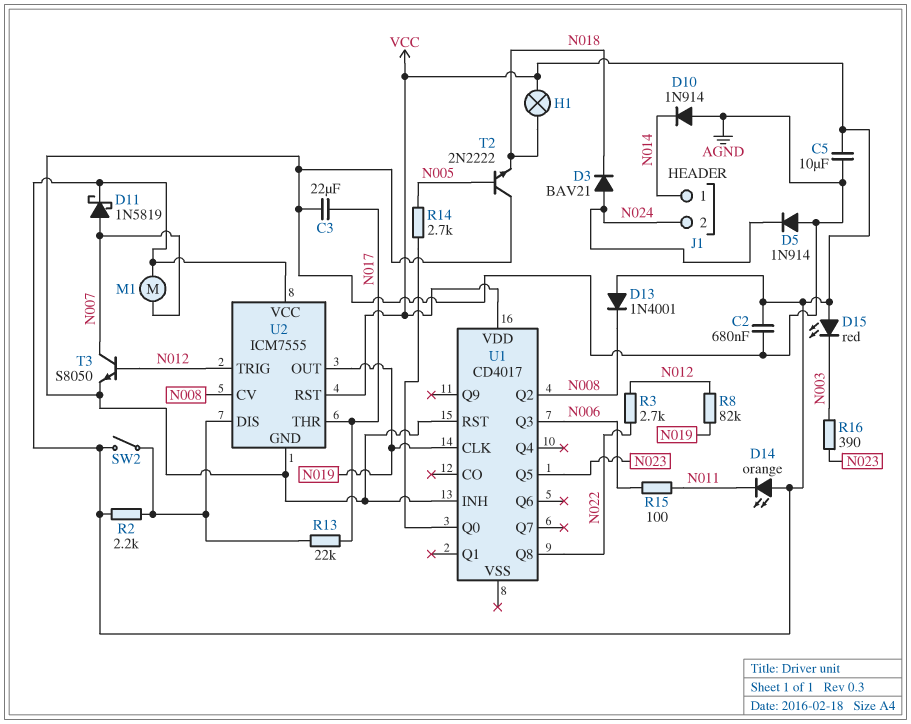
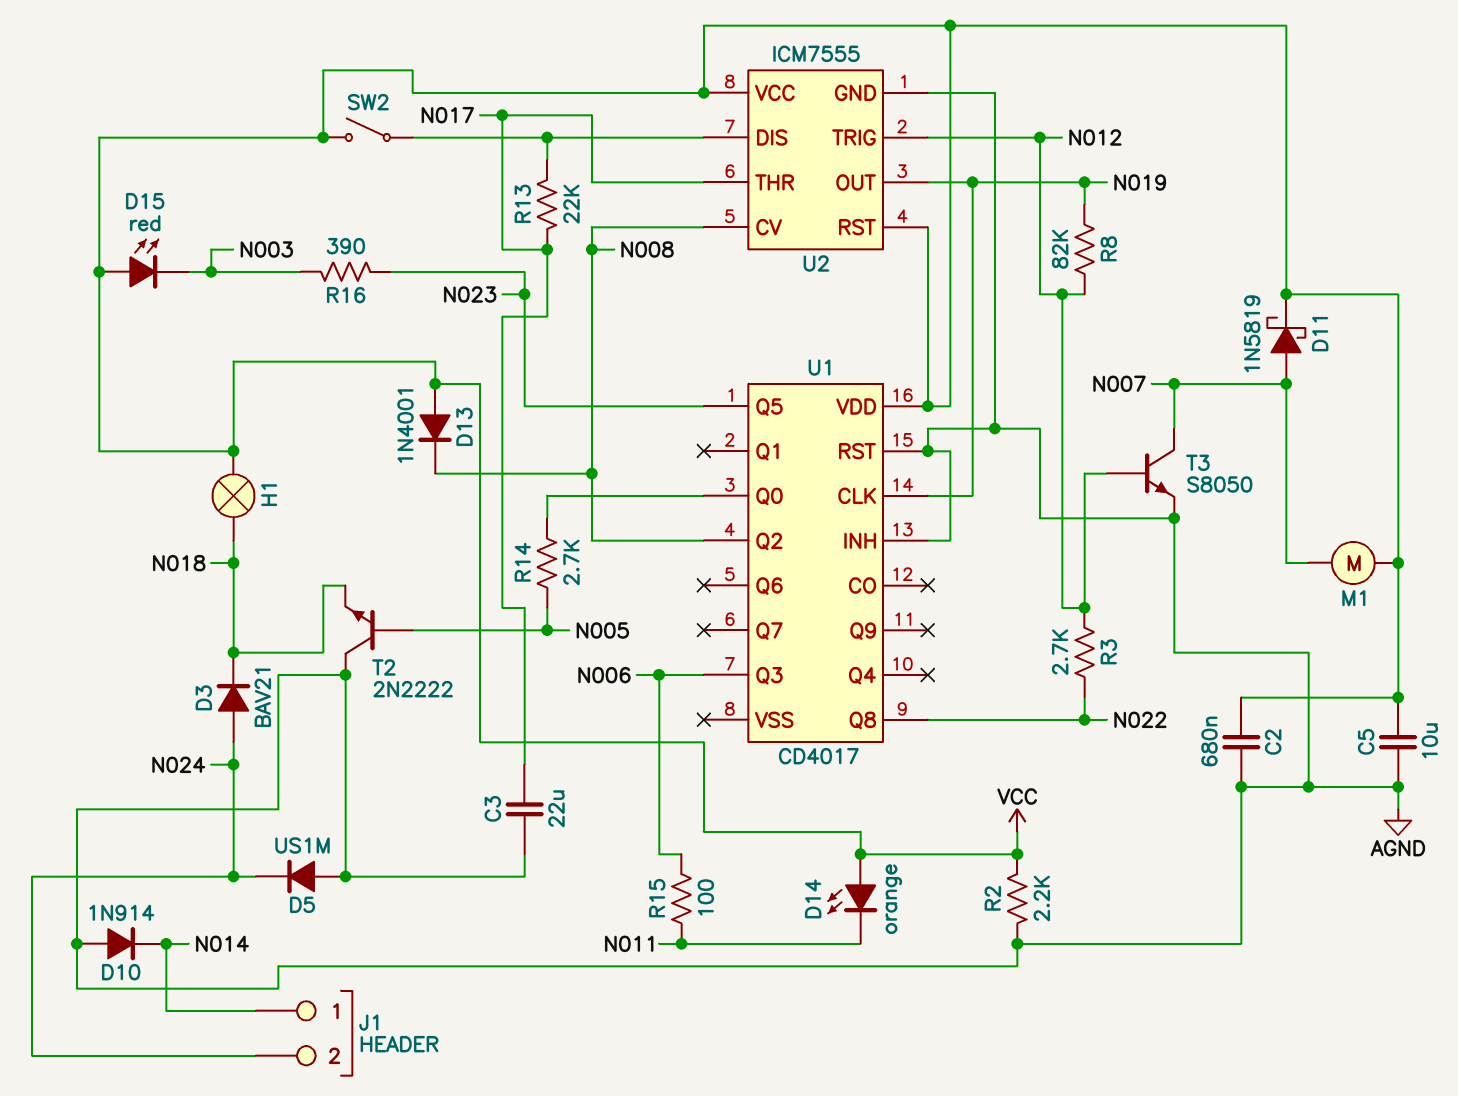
D5: diode 1N914 (A AGND, K N024) -> diode US1M (A AGND, K N024)
R2: 2.2k (U2/DIS, VCC) -> 2.2k (AGND, VCC)

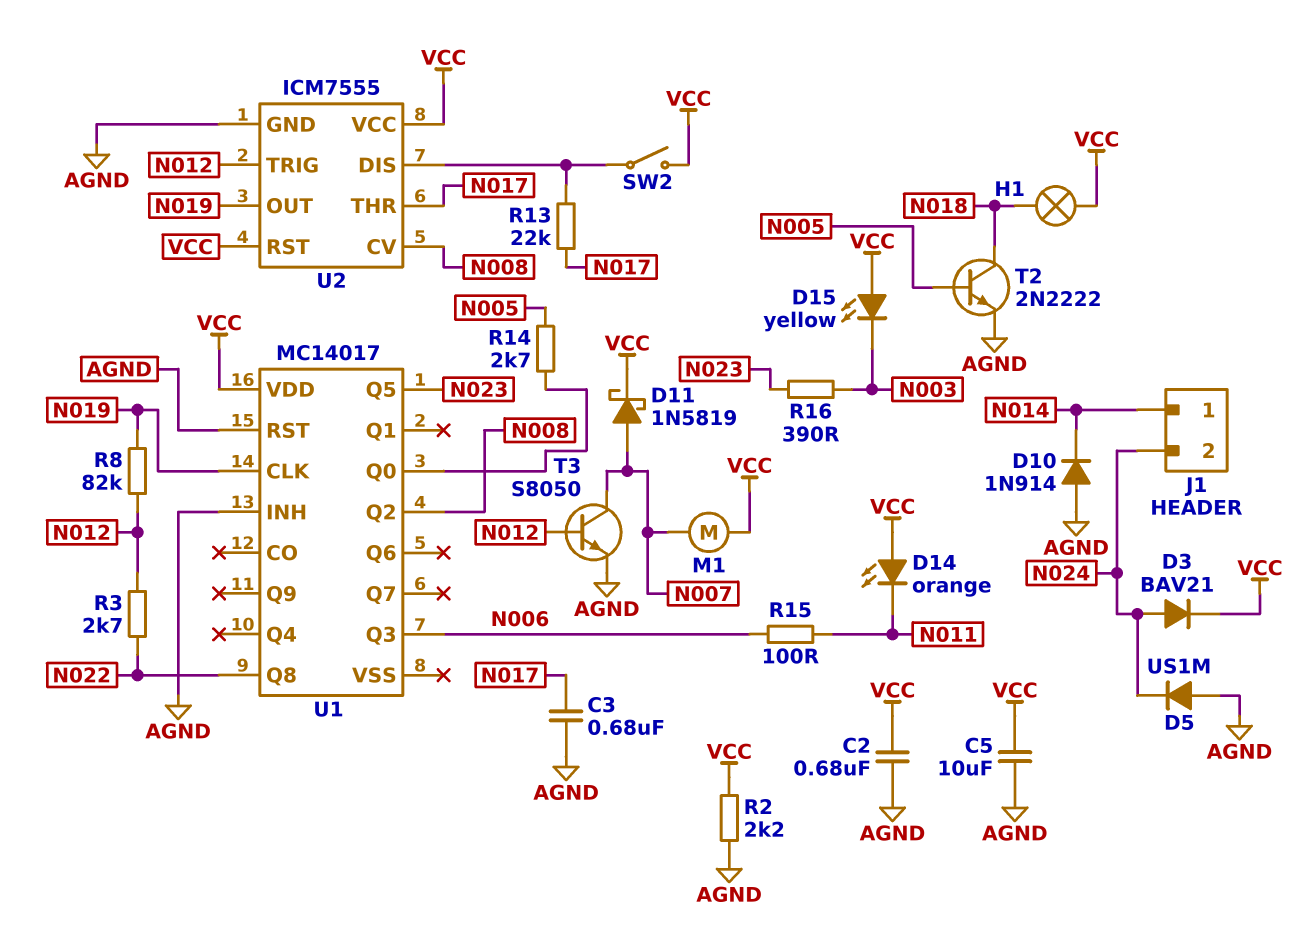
C3: 22uF (AGND, N017) -> 680nF (AGND, N017)
D3: diode BAV21 (A N024, K N018) -> diode BAV21 (A N024, K VCC)
D13: diode 1N4001 (A VCC, K N008) -> none
D15: LED red (A VCC, K N003) -> LED yellow (A VCC, K N003)
T2: NPN 2N2222 (B N005, C AGND, E N018) -> NPN 2N2222 (B N005, C N018, E AGND)
U1: CD4017 -> MC14017

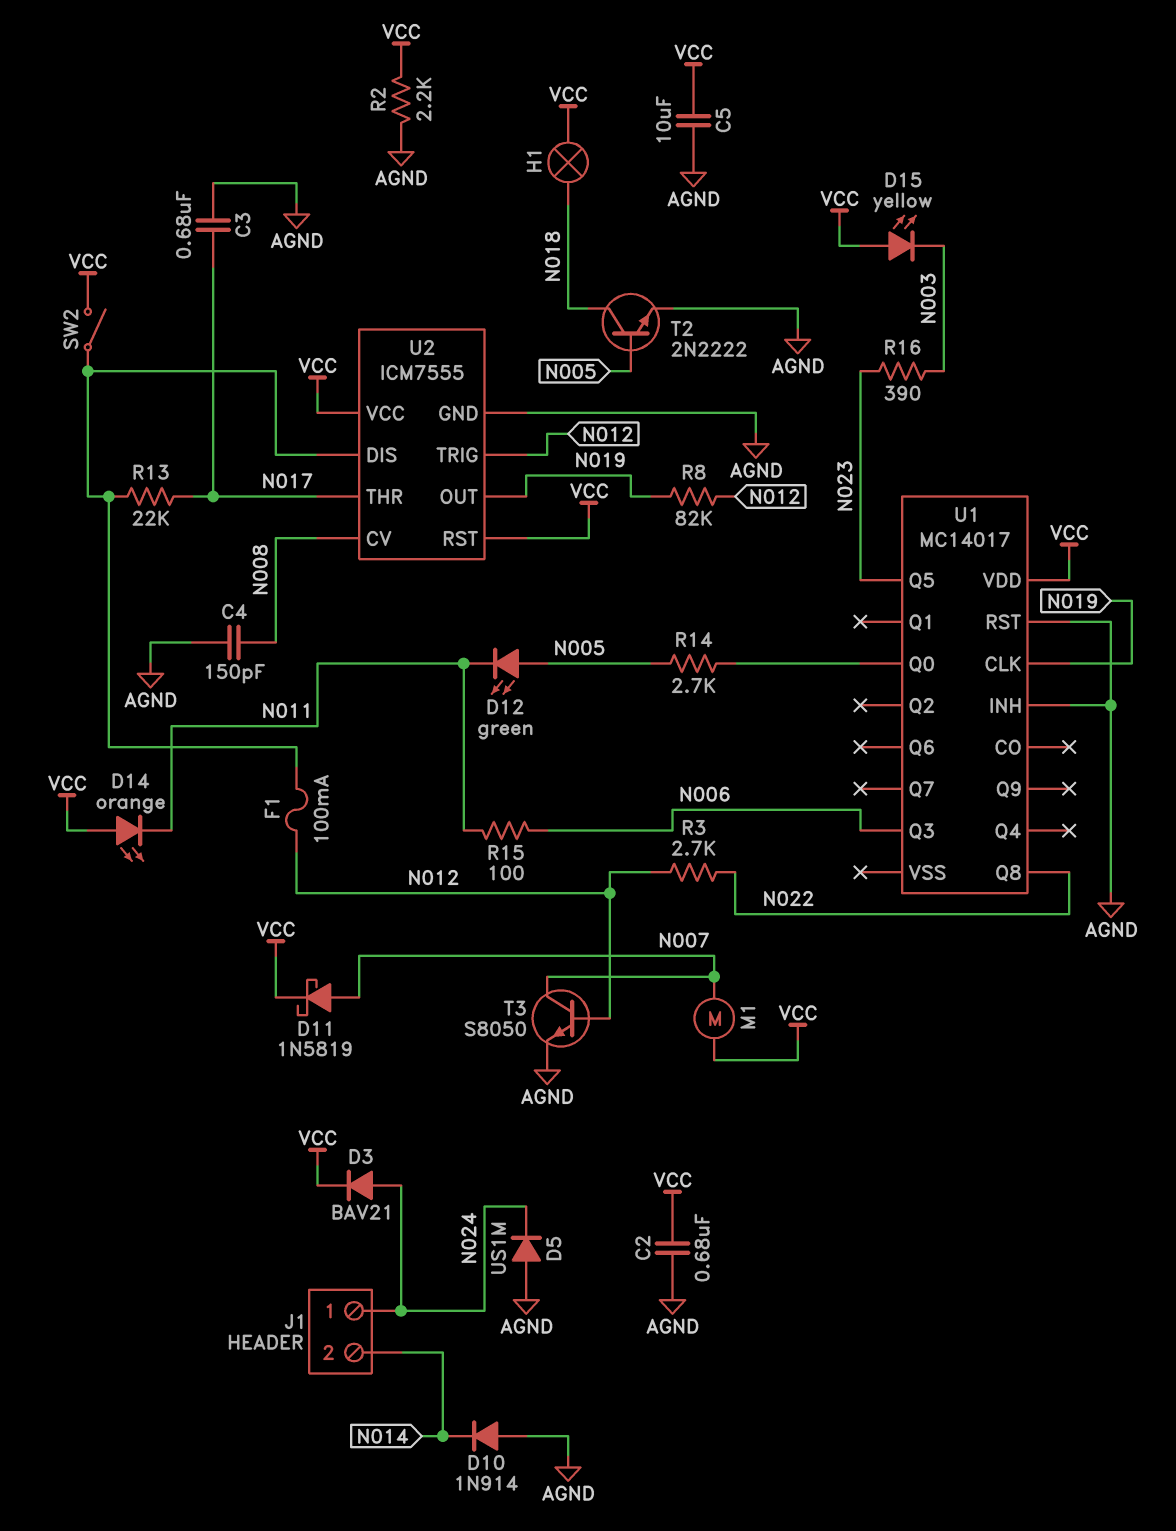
C4: none -> 150pF (AGND, N008)
D12: none -> LED green (A N005, K N011)
F1: none -> 100mA (N012, U2/DIS)
J1 pin 1: N014 -> N024
J1 pin 2: N024 -> N014
U1 pin Q2: N008 -> none

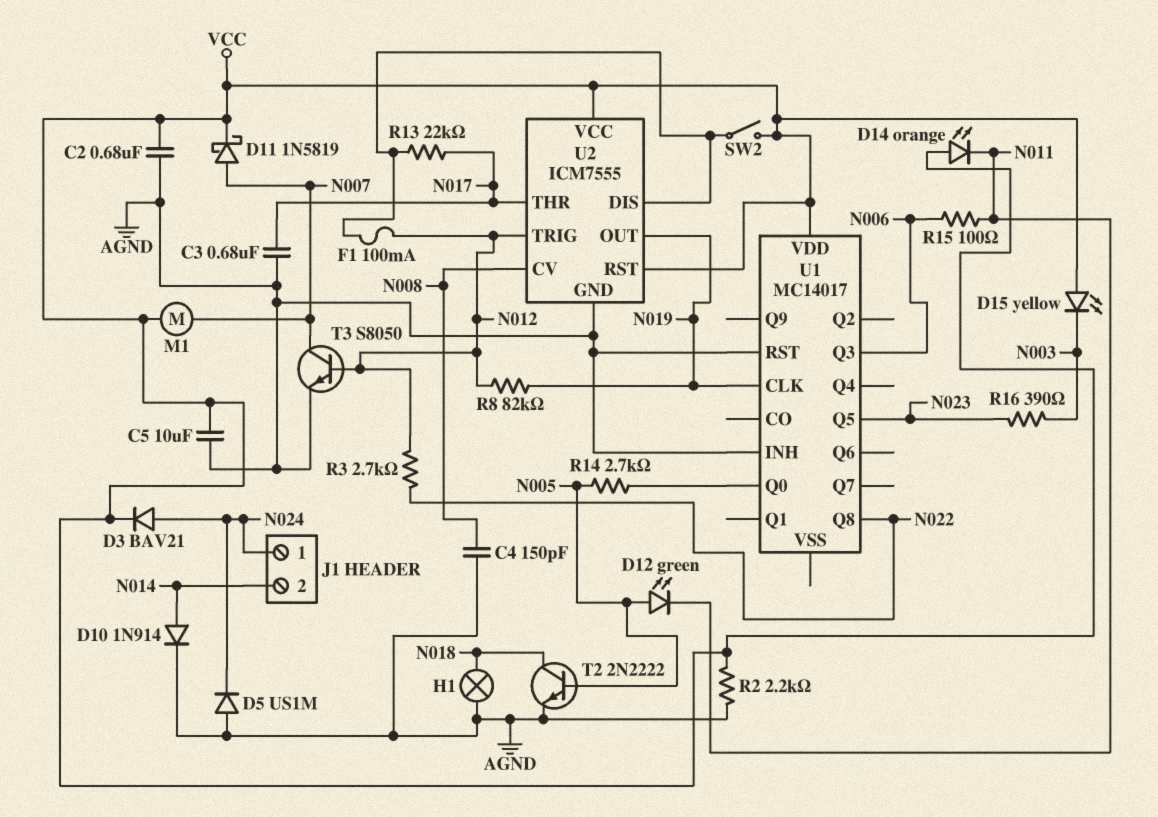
D10: diode 1N914 (A AGND, K N014) -> diode 1N914 (A N014, K AGND)
H1: lamp (N018, VCC) -> lamp (AGND, N018)

